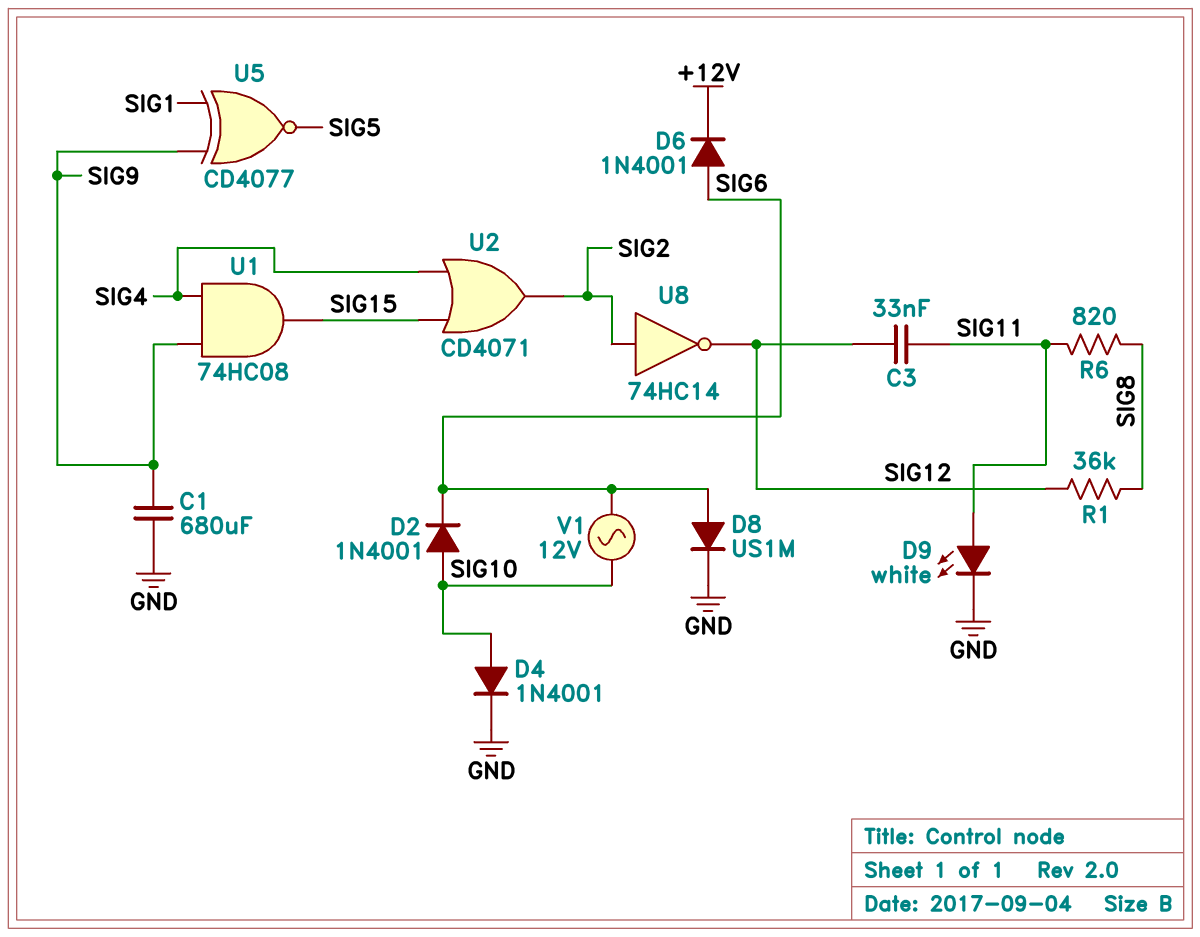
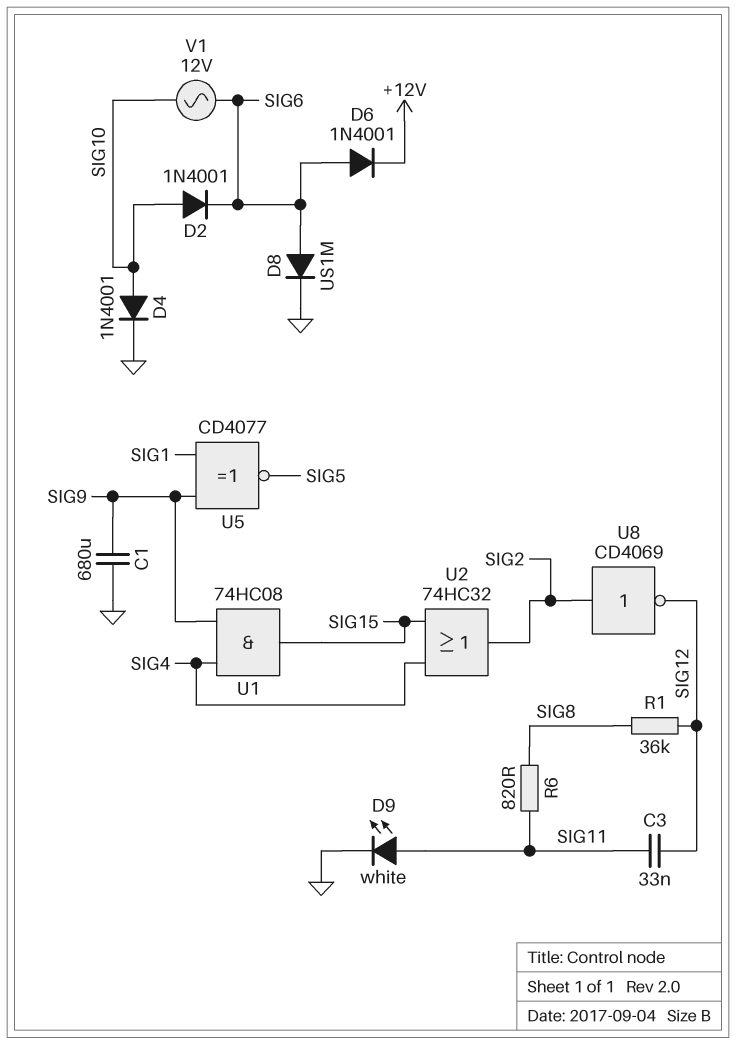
U2: OR CD4071 (in SIG4, in SIG15, out SIG2) -> OR 74HC32 (in SIG4, in SIG15, out SIG2)
U8: NOT 74HC14 (in SIG2, out SIG12) -> NOT CD4069 (in SIG2, out SIG12)

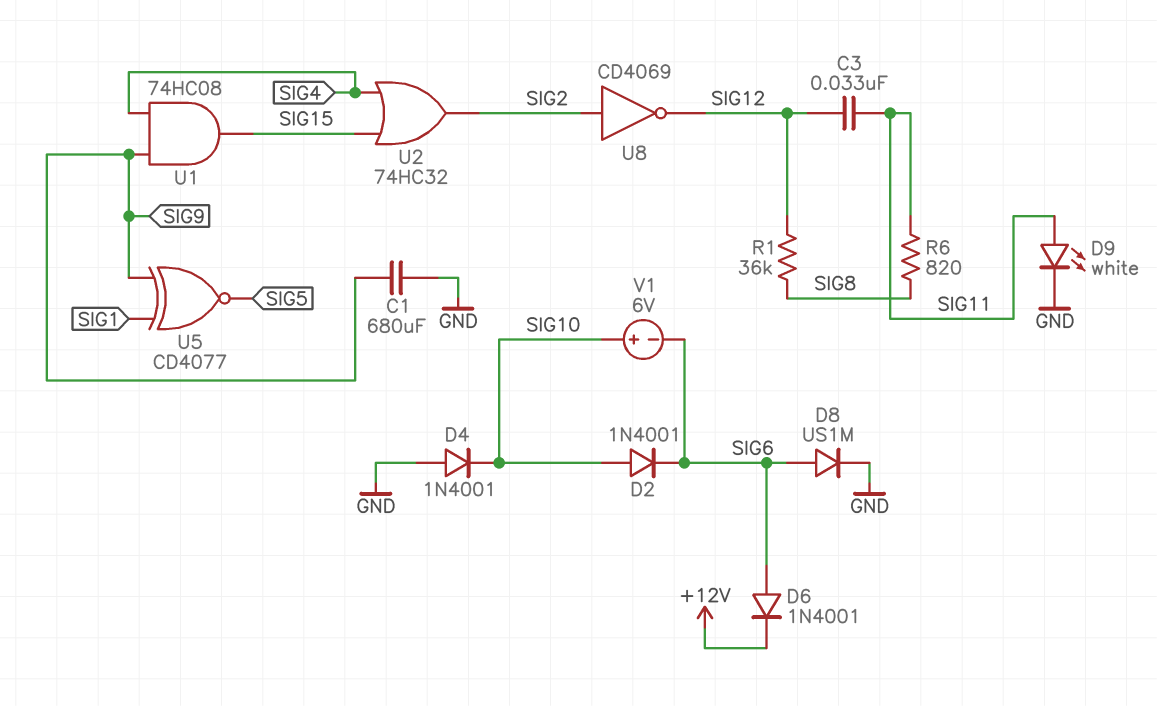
D4: diode 1N4001 (A SIG10, K GND) -> diode 1N4001 (A GND, K SIG10)
V1: AC 12V (SIG6, SIG10) -> 6V (plus SIG10, minus SIG6)

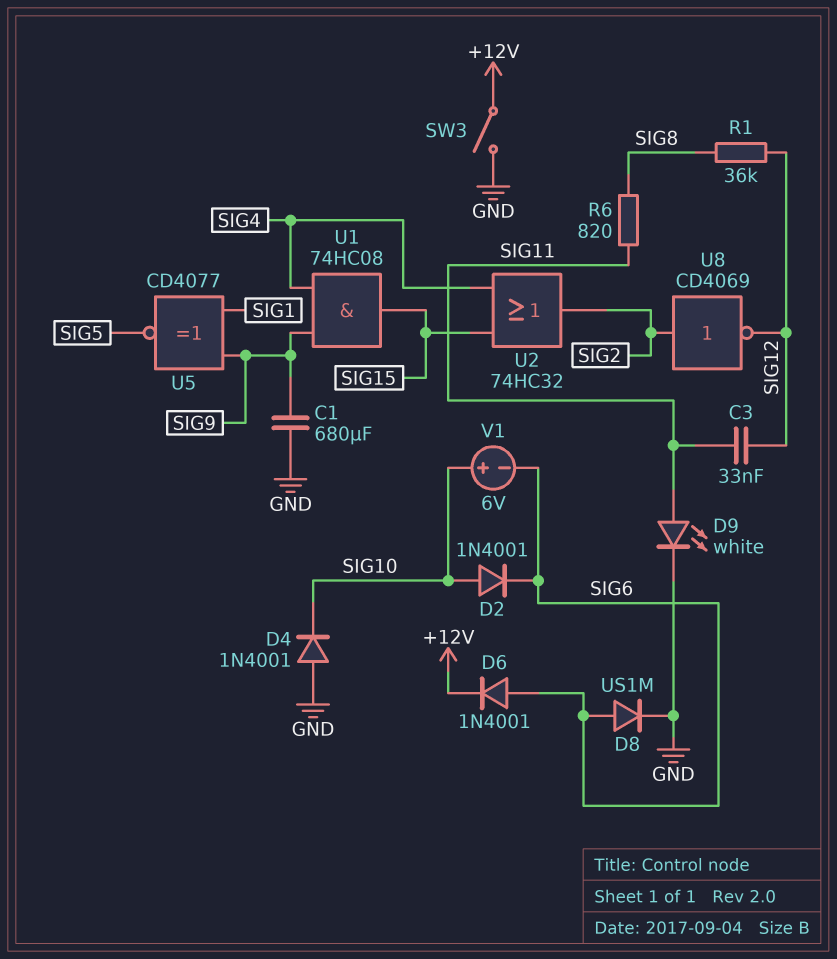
SW3: none -> switch (+12V, GND)

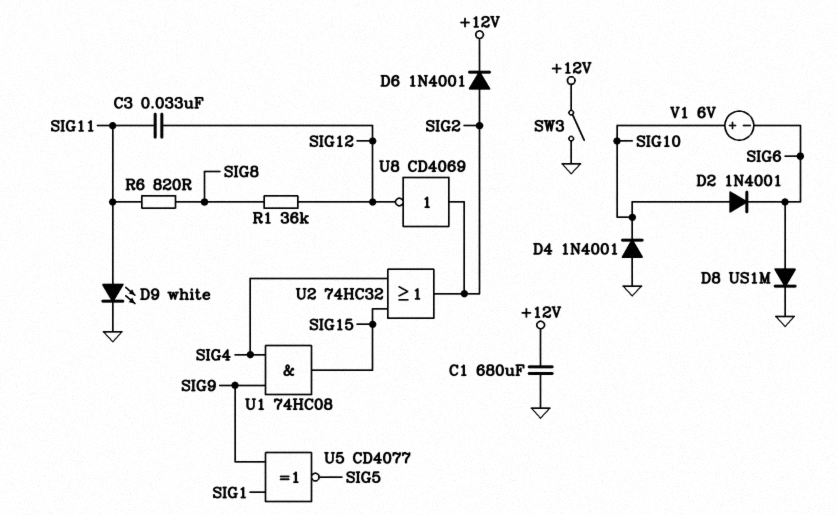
C1: 680uF (GND, SIG9) -> 680uF (+12V, GND)
D6: diode 1N4001 (A SIG6, K +12V) -> diode 1N4001 (A SIG2, K +12V)

